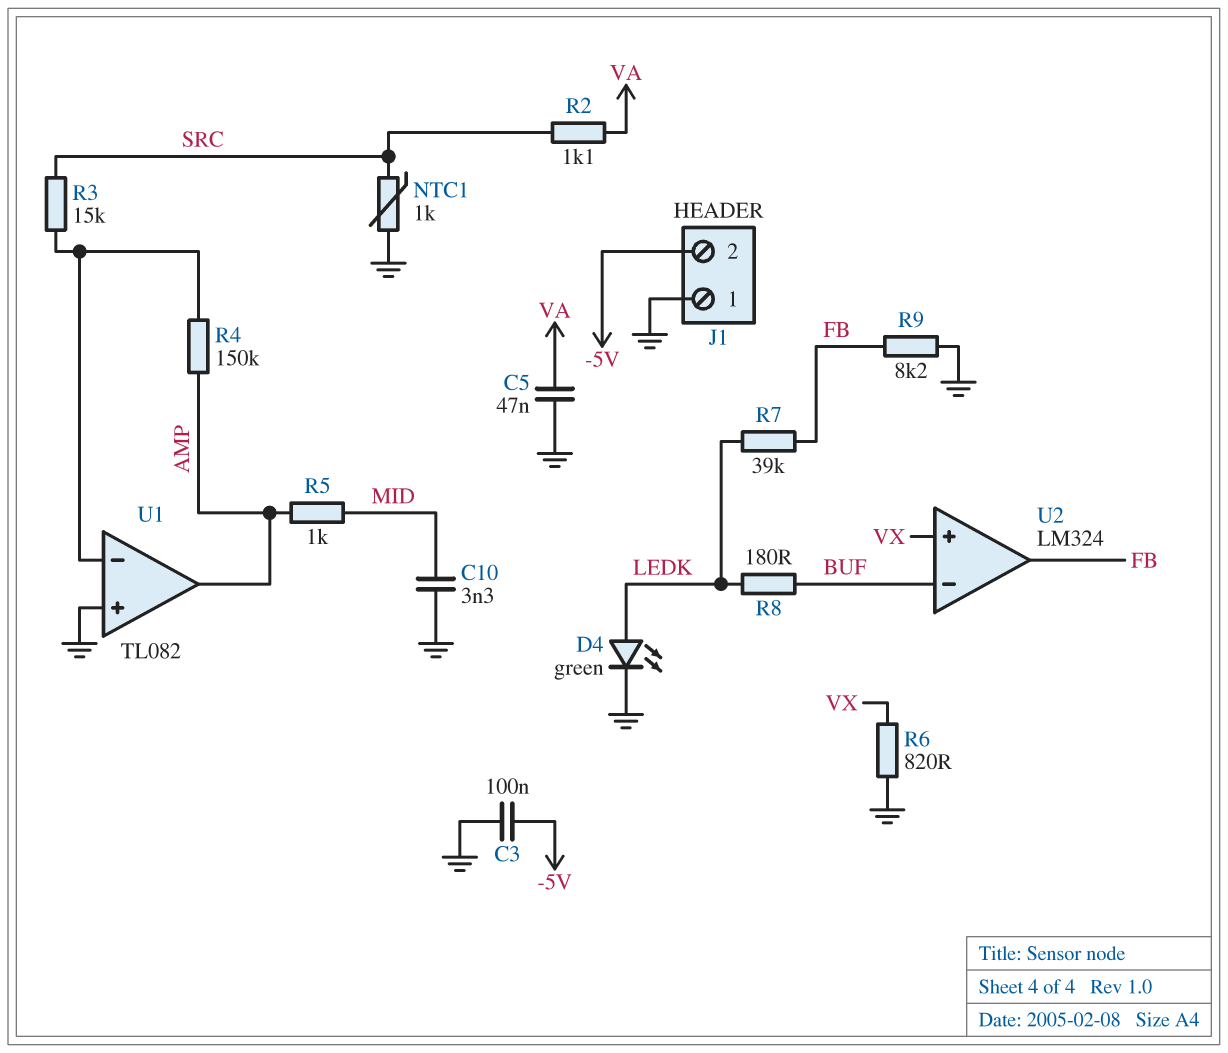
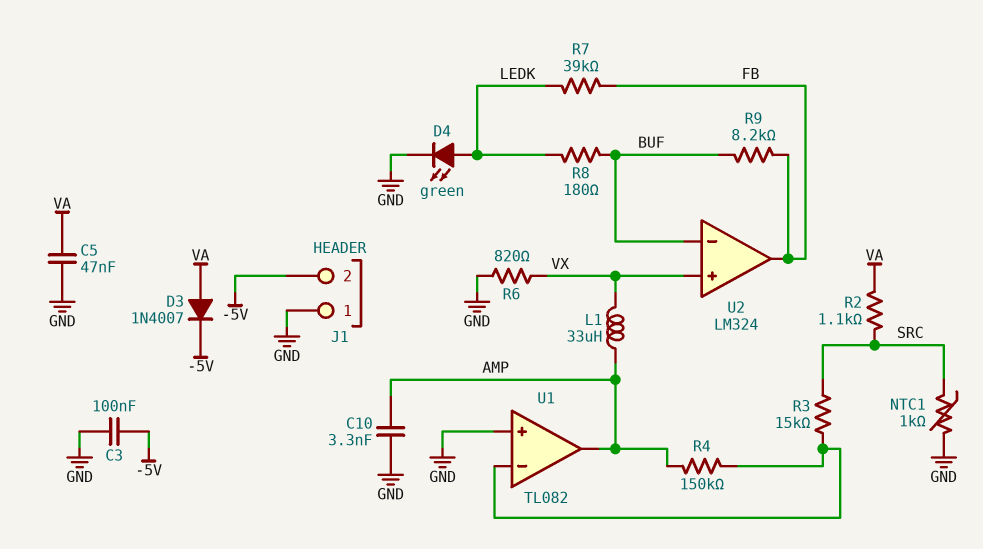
C10: 3.3nF (GND, MID) -> 3.3nF (AMP, GND)
D3: none -> diode 1N4007 (A VA, K -5V)
L1: none -> 33uH (AMP, VX)
R5: 1k (AMP, MID) -> none
R9: 8.2k (FB, GND) -> 8.2k (BUF, FB)

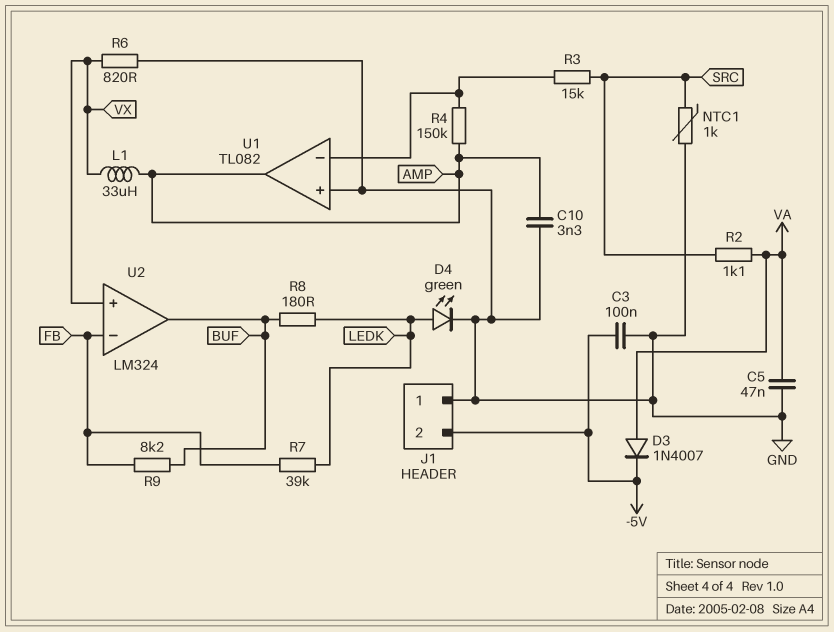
U2 pin in-: BUF -> FB
U2 pin out: FB -> BUF

